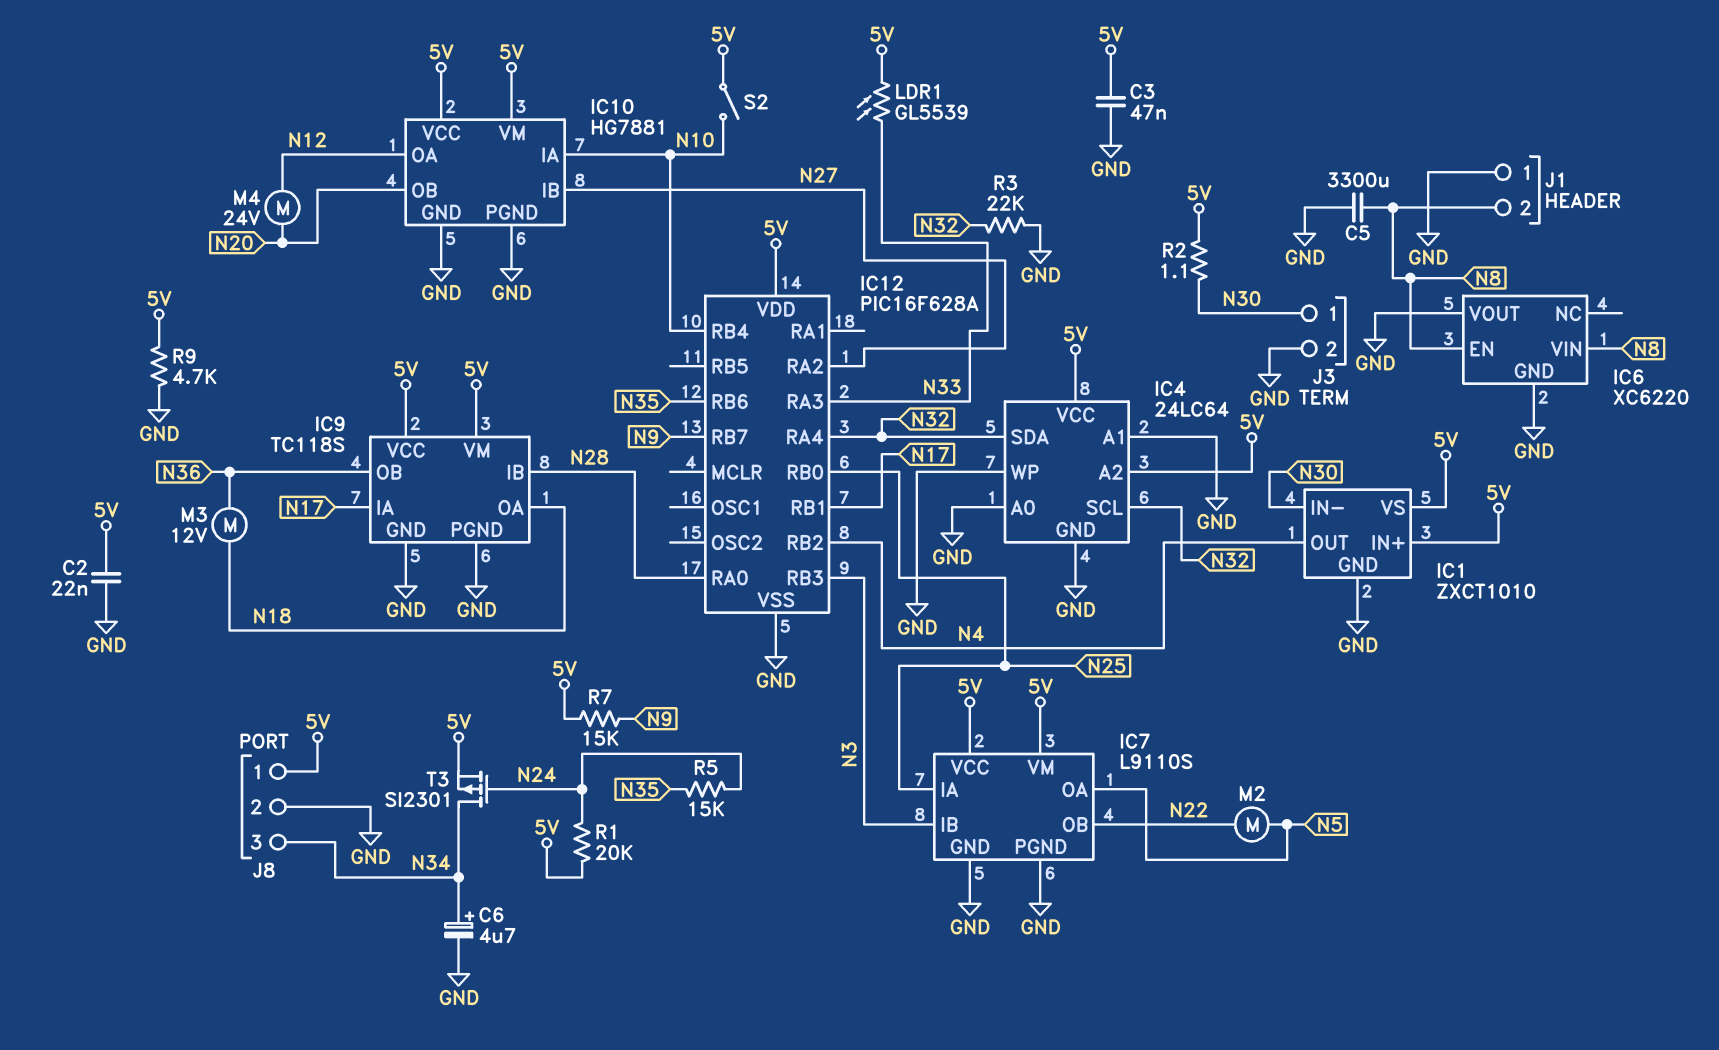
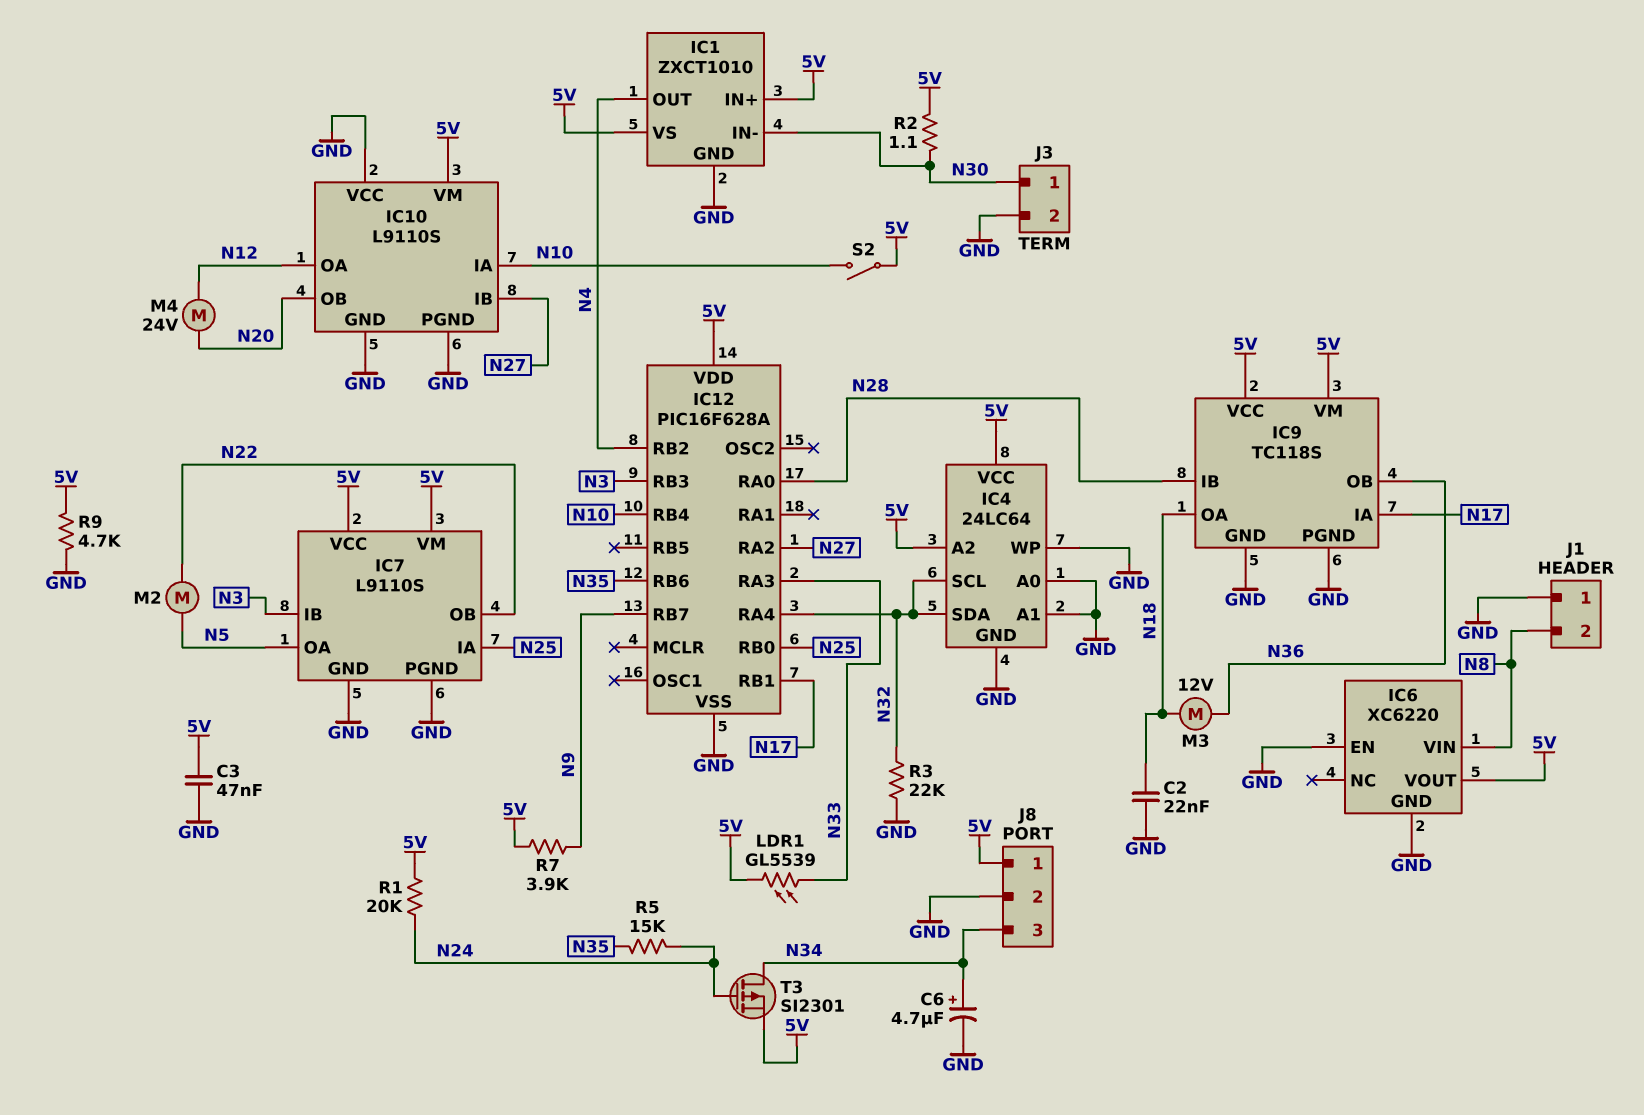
C2: 22nF (5V, GND) -> 22nF (GND, N18)
C5: 3300uF (GND, N8) -> none
IC6 pin EN: N8 -> GND
IC6 pin VOUT: GND -> 5V
IC10: HG7881 -> L9110S
IC10 pin VCC: 5V -> GND
R7: 15k (5V, N9) -> 3.9k (5V, N9)

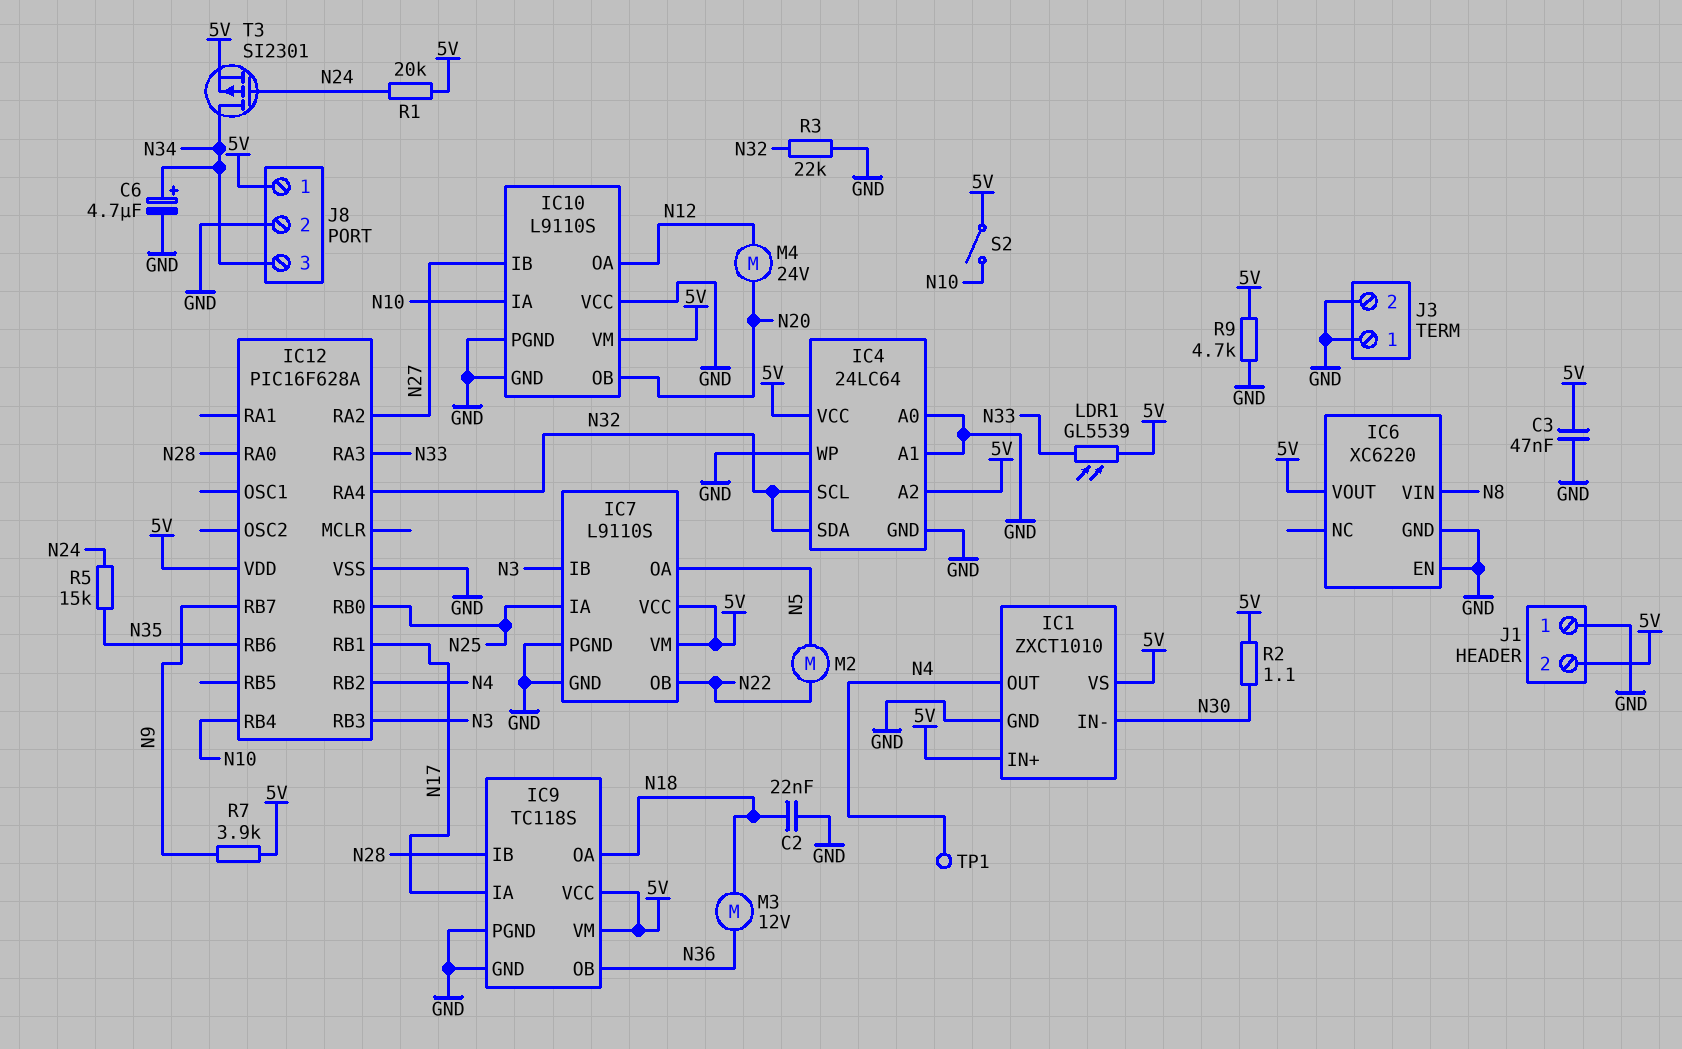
J1 pin 2: N8 -> 5V
J3 pin 1: N30 -> GND
TP1: none -> test point (N4)

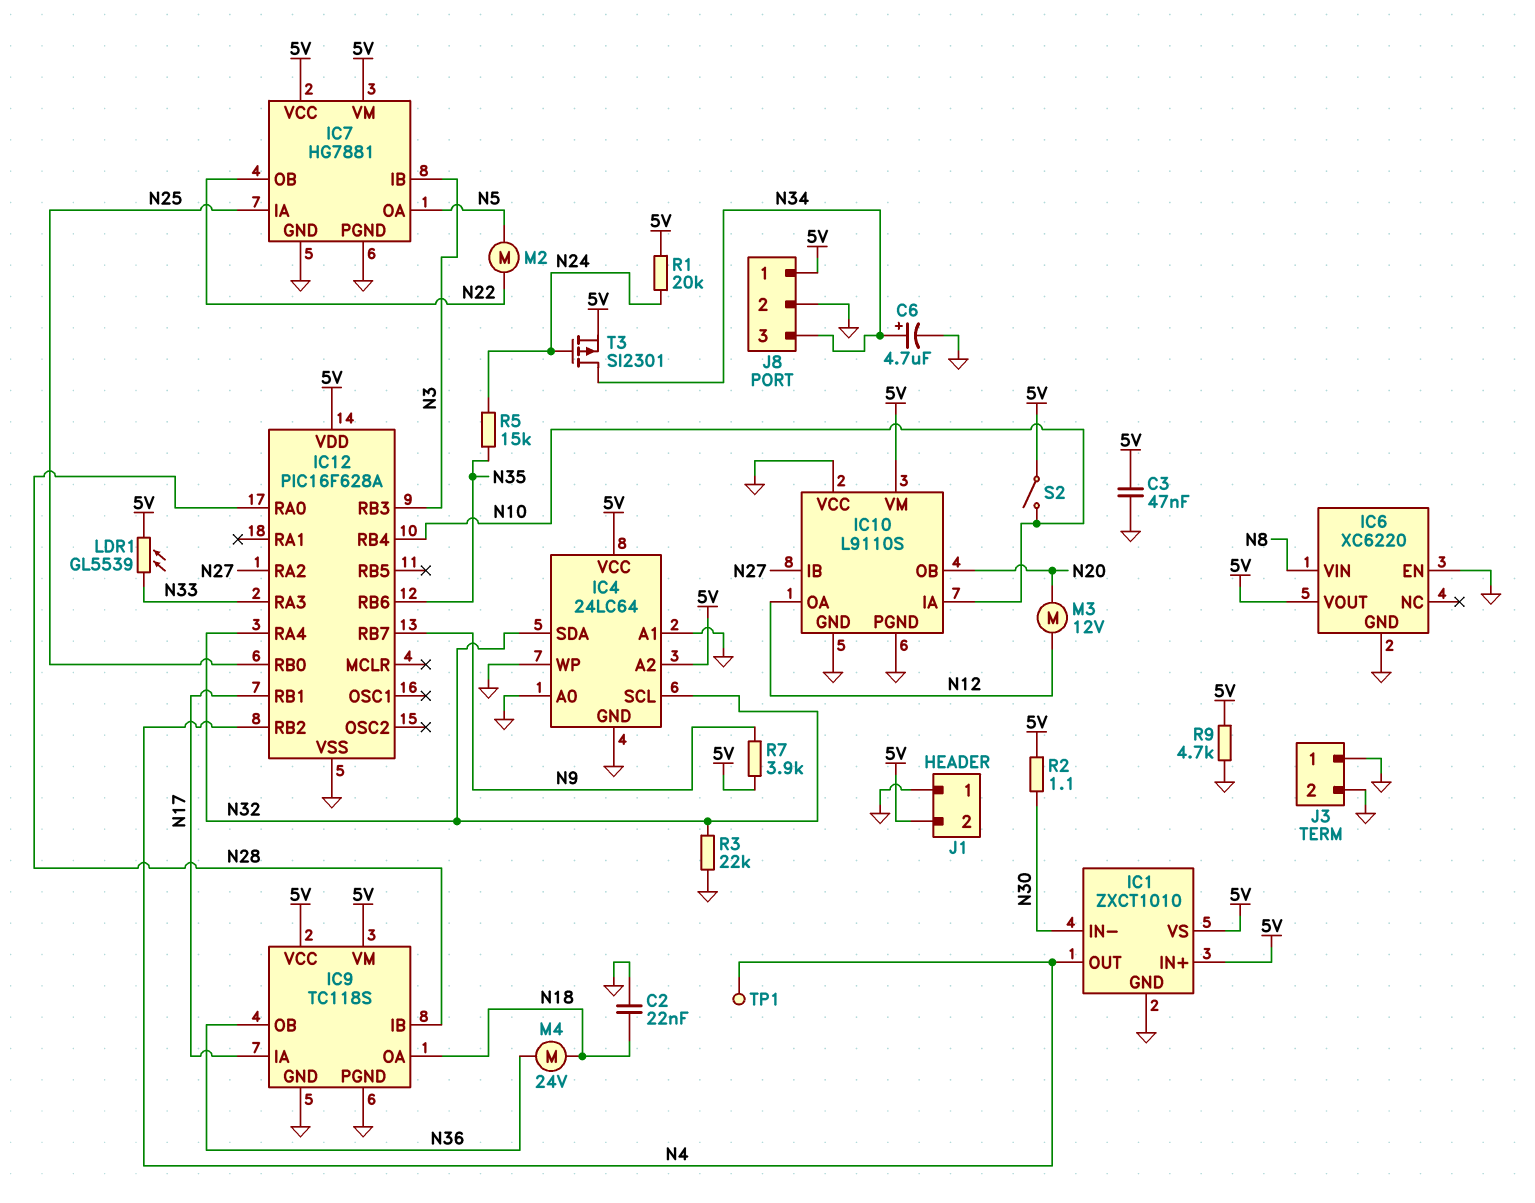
IC7: L9110S -> HG7881
M3: motor 12V (N18, N36) -> motor 12V (N12, N20)
M4: motor 24V (N12, N20) -> motor 24V (N18, N36)

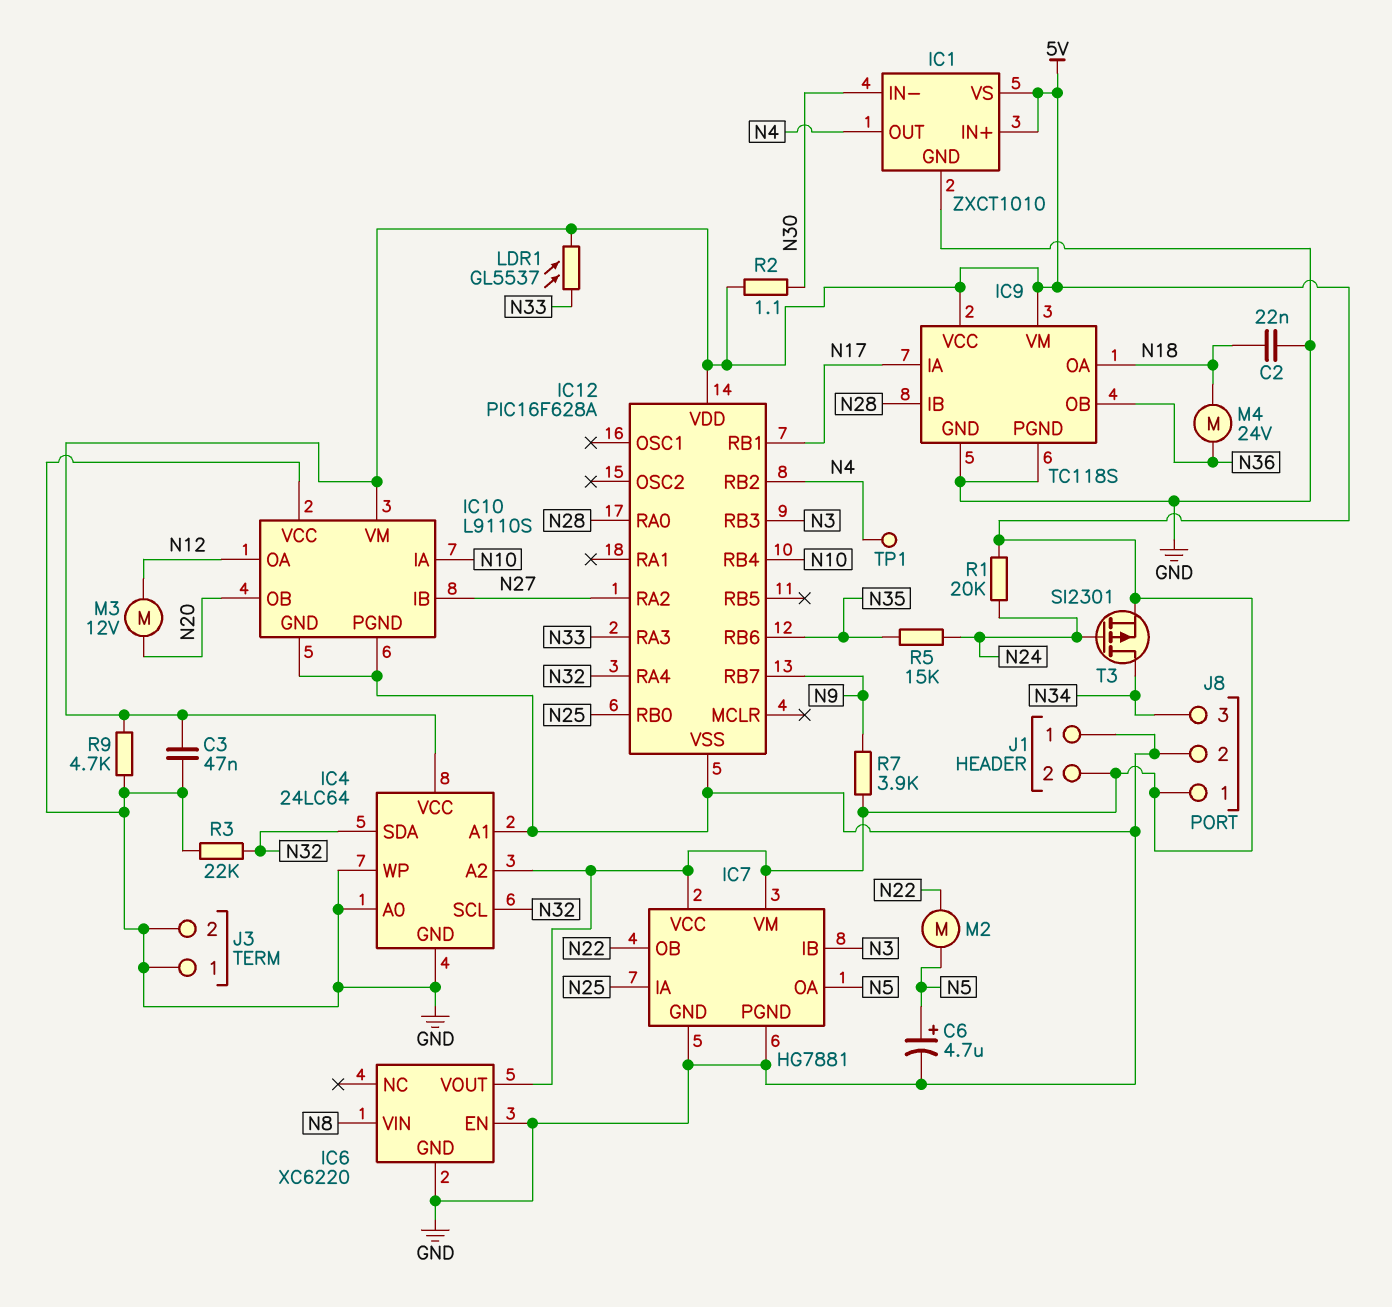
C6: 4.7uF (plus N34, minus GND) -> 4.7uF (plus N5, minus GND)
LDR1: GL5539 (5V, N33) -> GL5537 (5V, N33)
S2: switch (5V, N10) -> none

